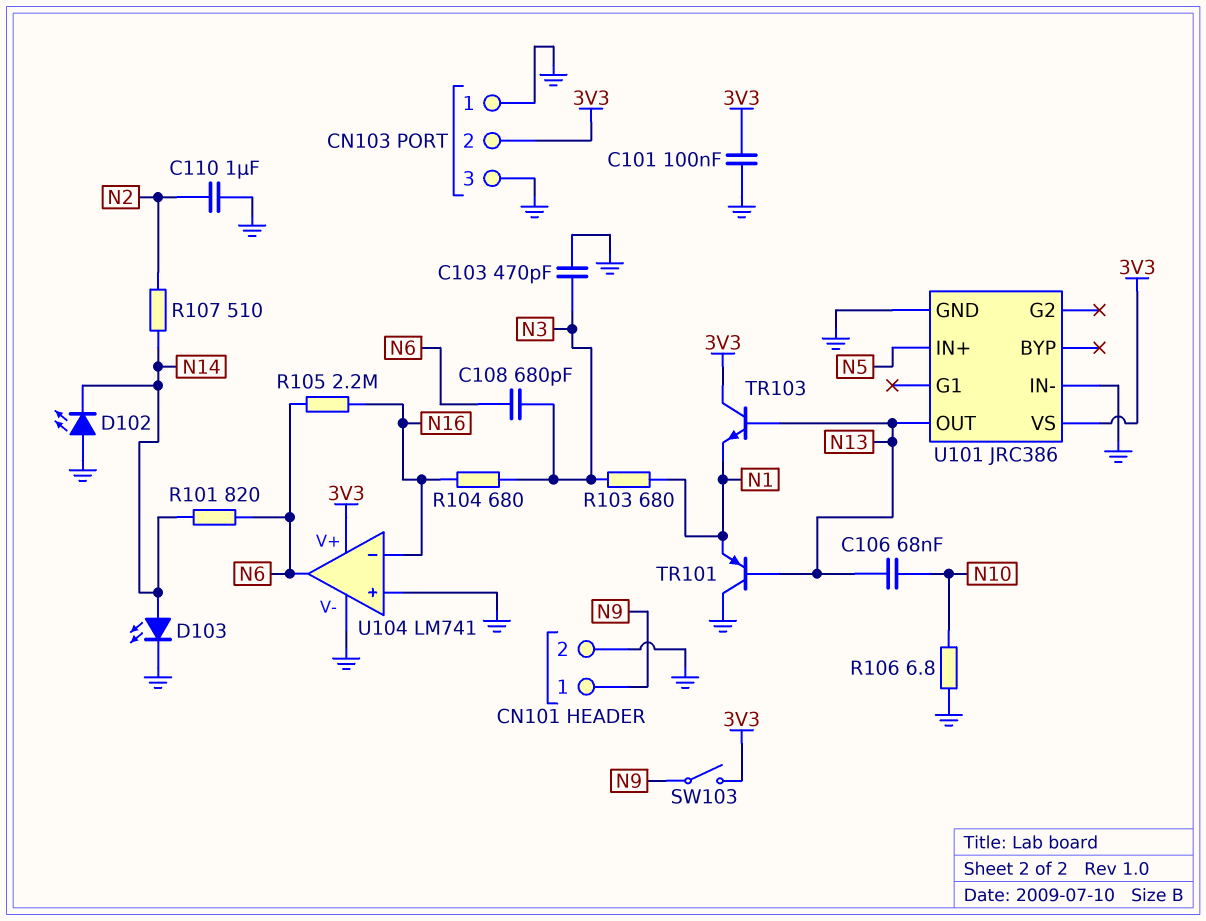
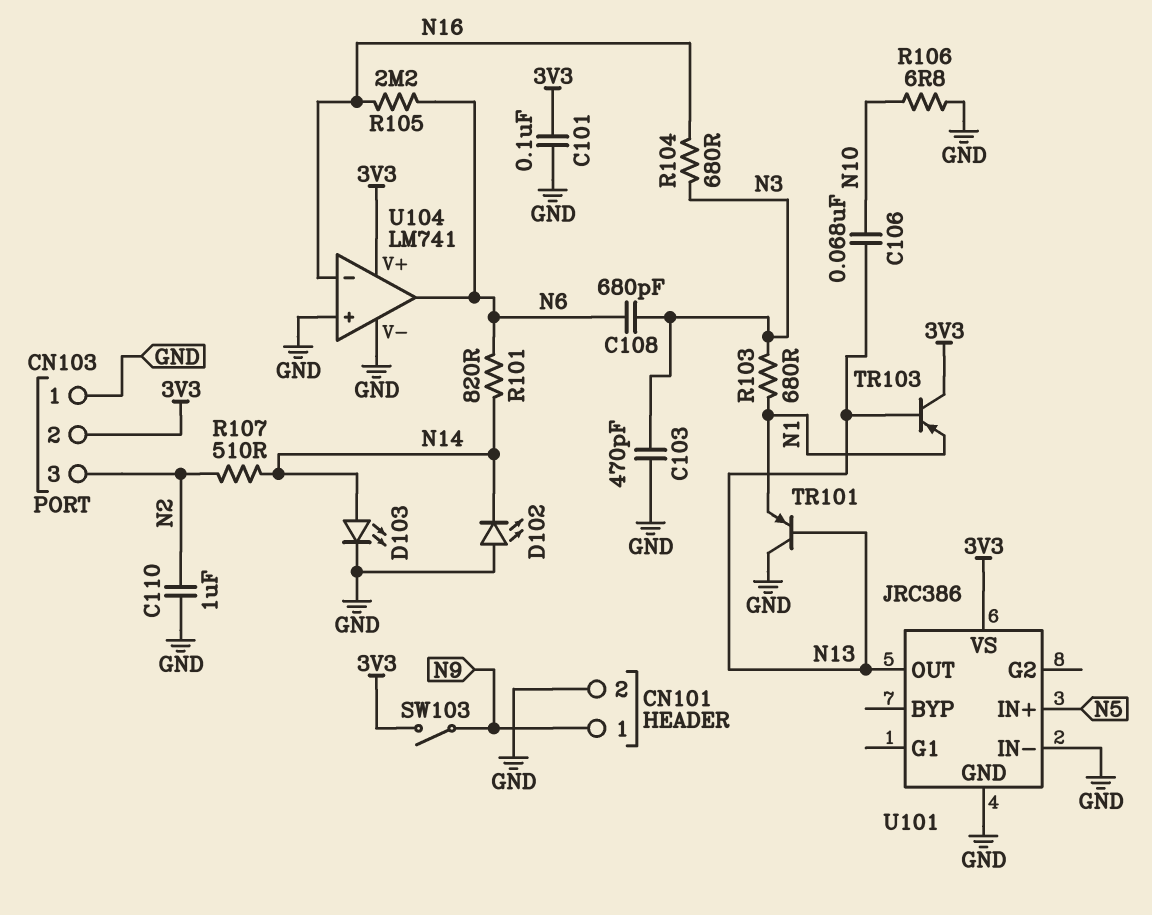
CN103 pin 3: GND -> N2
TR103: NPN (B N13, C 3V3, E N1) -> PNP (B N13, C 3V3, E N1)

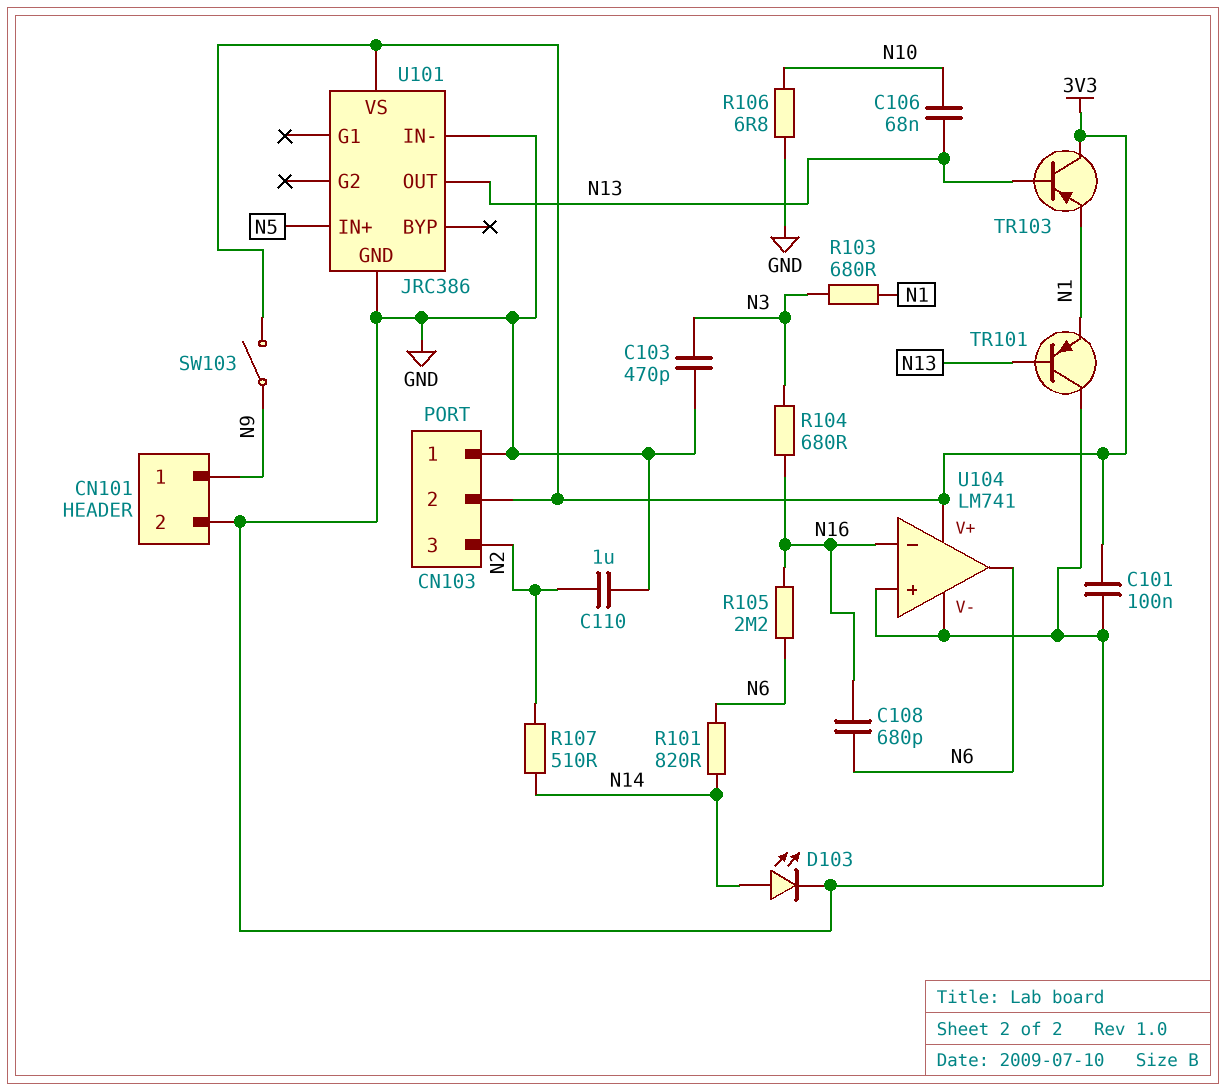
C108: 680pF (N3, N6) -> 680pF (N6, N16)
D102: LED (A GND, K N14) -> none

